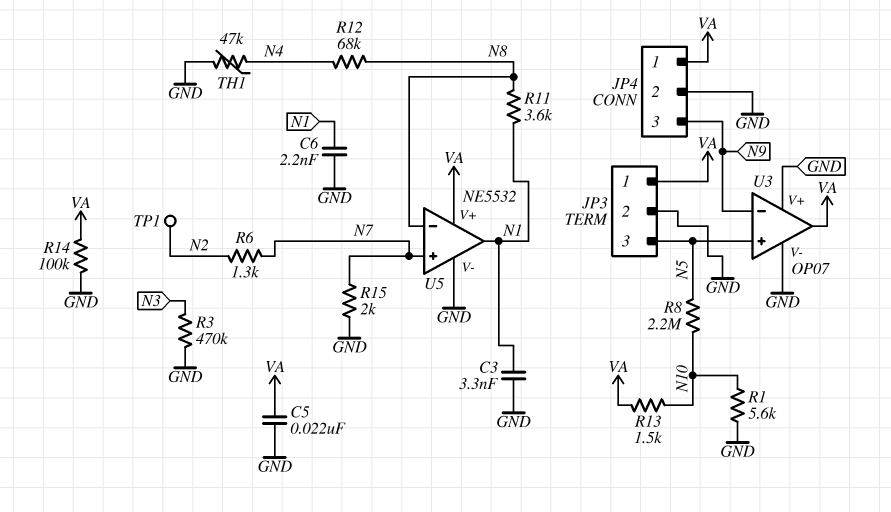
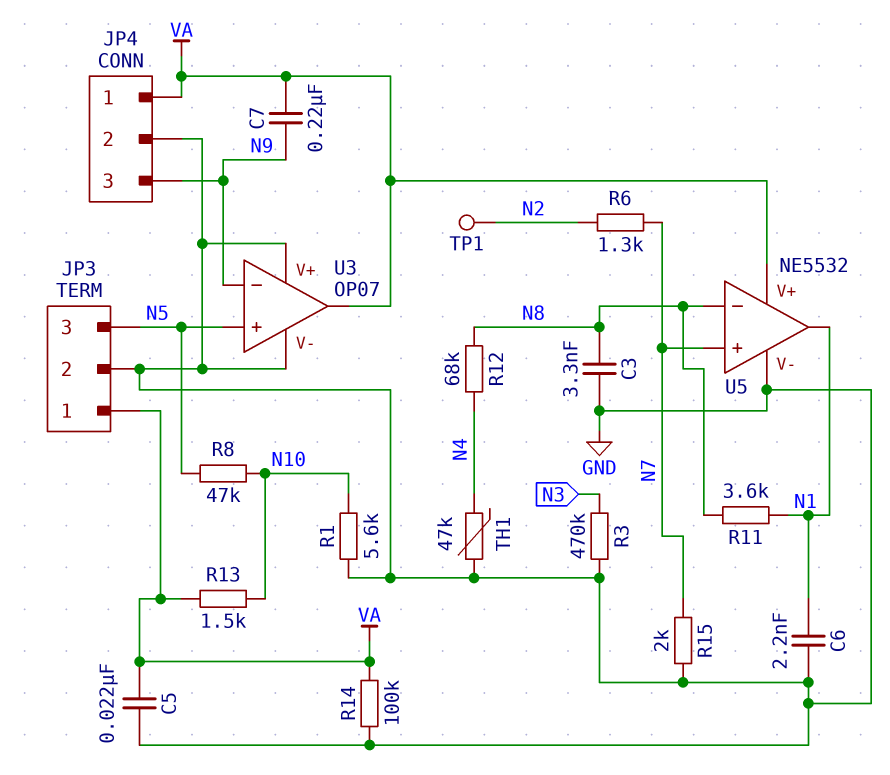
C3: 3.3nF (GND, N1) -> 3.3nF (GND, N8)
C7: none -> 220nF (N9, VA)
R8: 2.2M (N5, N10) -> 47k (N5, N10)

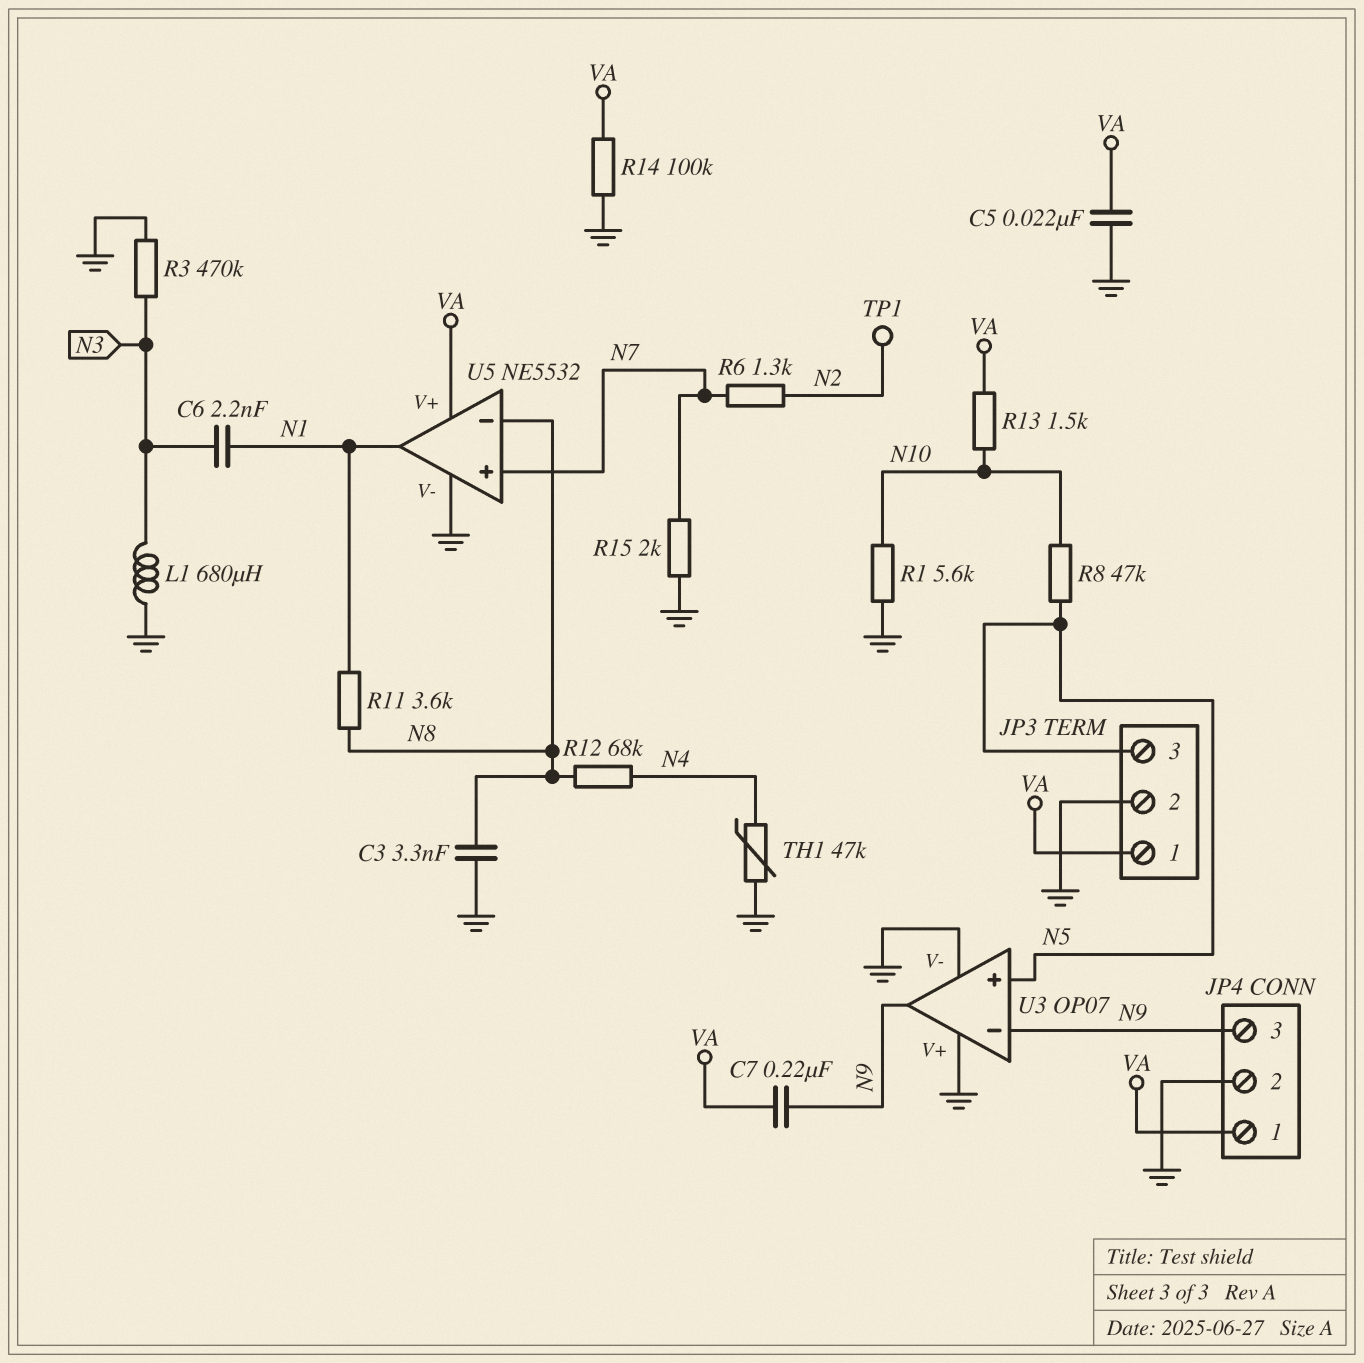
C6: 2.2nF (GND, N1) -> 2.2nF (N1, N3)
L1: none -> 680uH (GND, N3)
U3 pin out: VA -> N9

